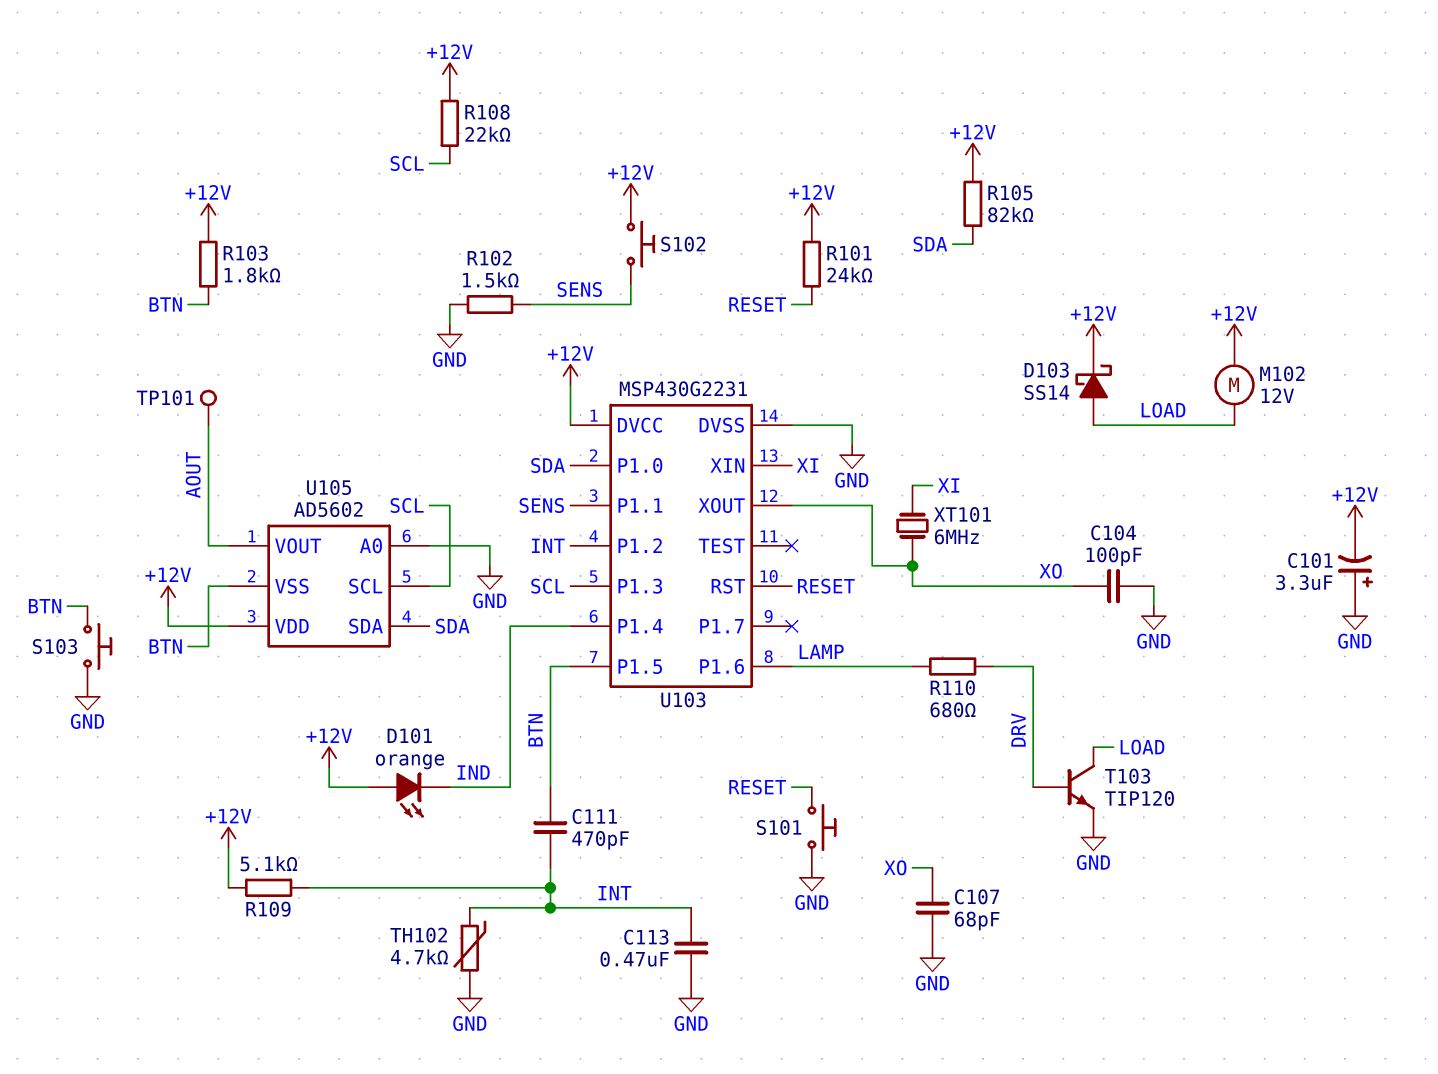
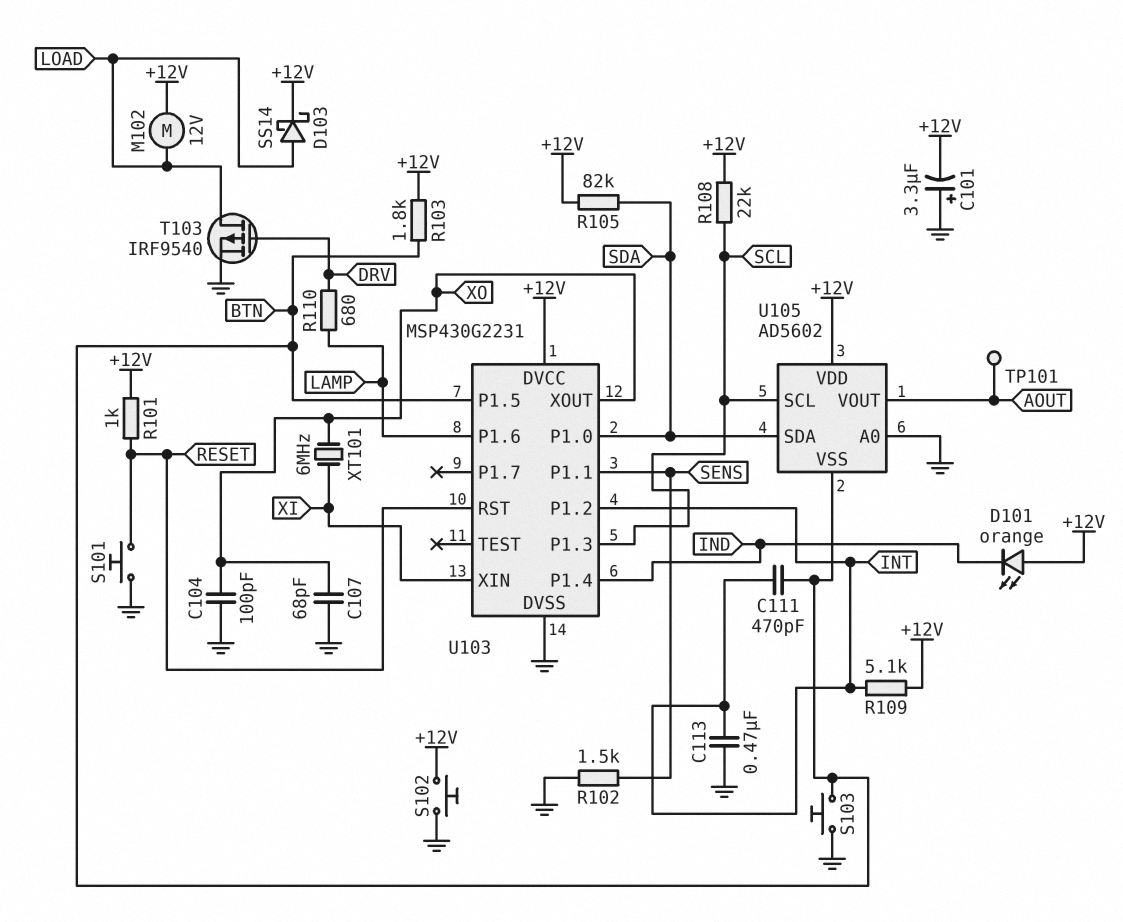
R101: 24k (+12V, RESET) -> 1k (+12V, RESET)
S102: button (+12V, SENS) -> button (+12V, GND)
T103: NPN TIP120 (B DRV, C LOAD, E GND) -> PMOS IRF9540 (G DRV, D LOAD, S GND)
TH102: 4.7k (GND, INT) -> none

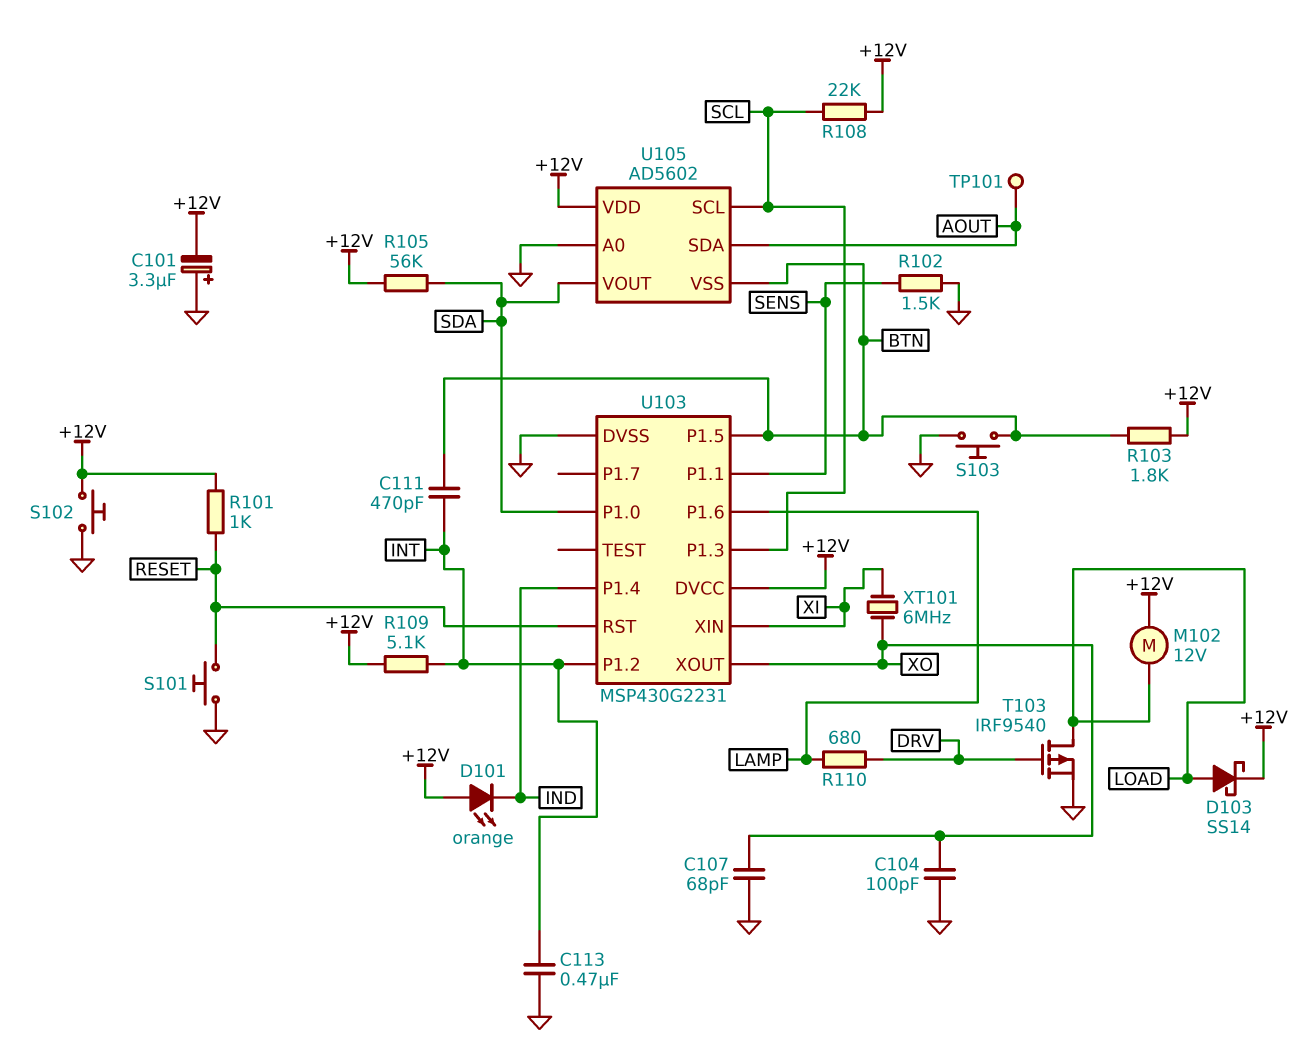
R105: 82k (+12V, SDA) -> 56k (+12V, SDA)
U105 pin SDA: SDA -> AOUT
U105 pin VOUT: AOUT -> SDA

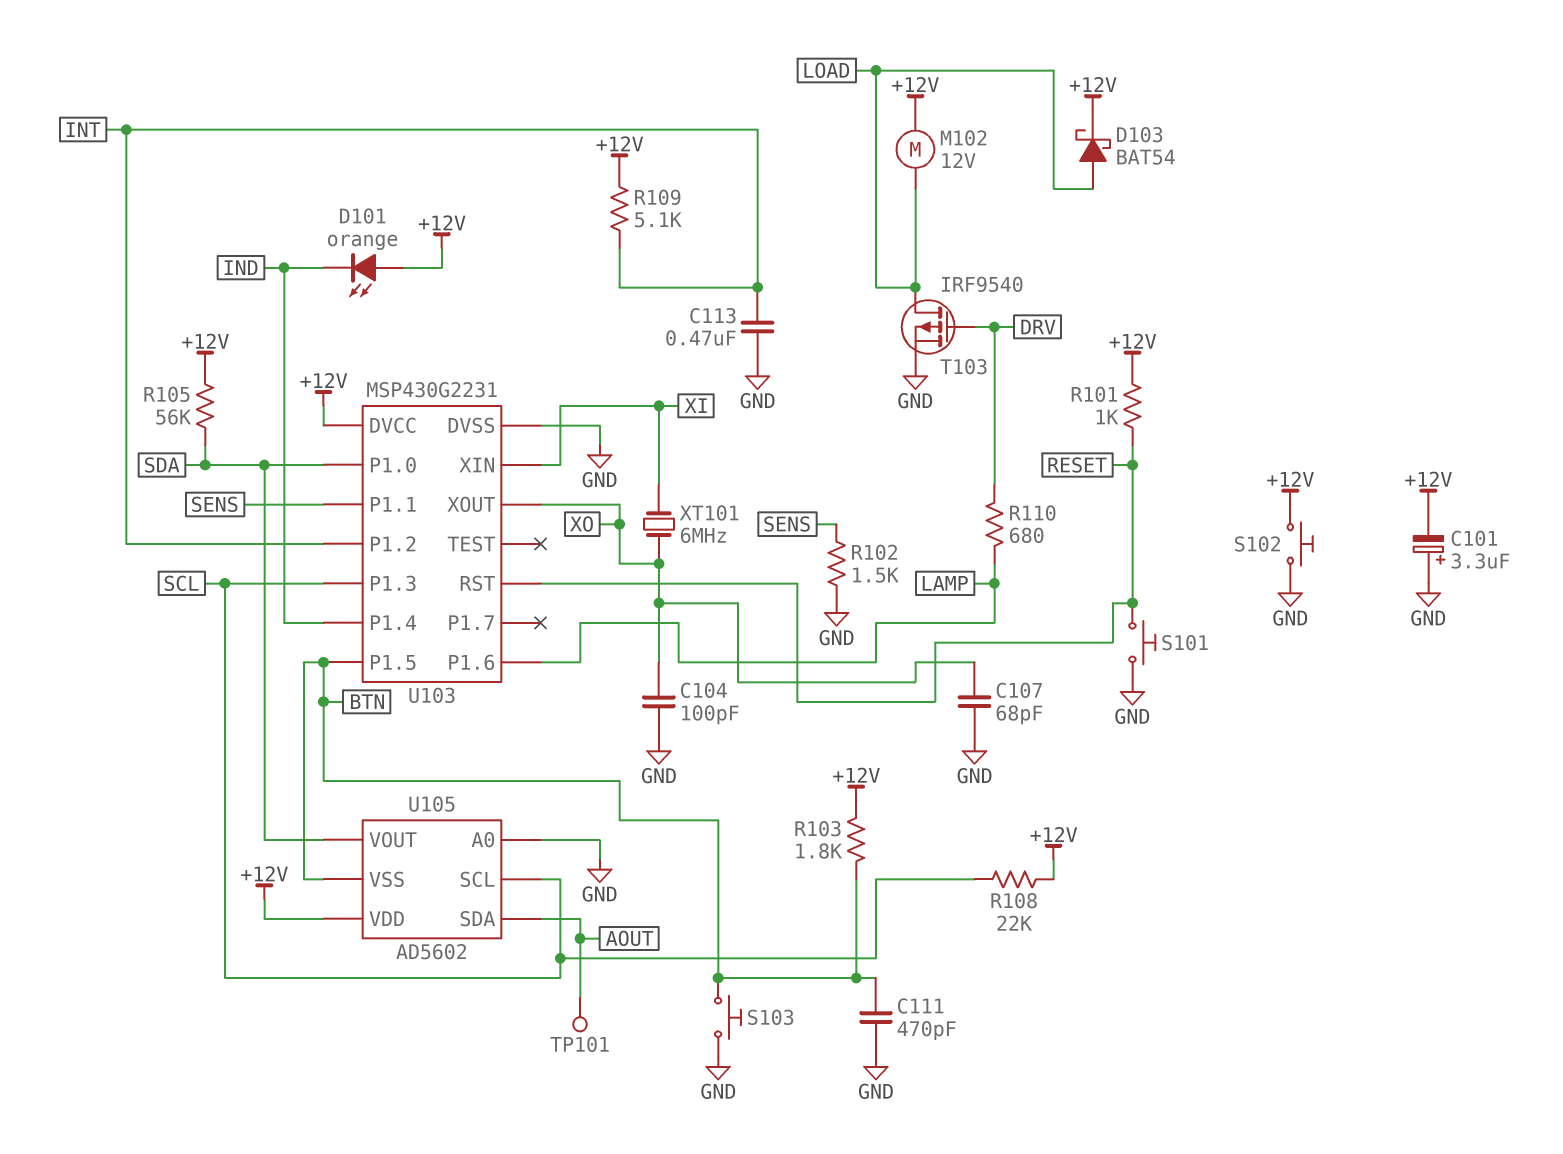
C111: 470pF (BTN, INT) -> 470pF (BTN, GND)
D103: schottky SS14 (A LOAD, K +12V) -> schottky BAT54 (A LOAD, K +12V)

